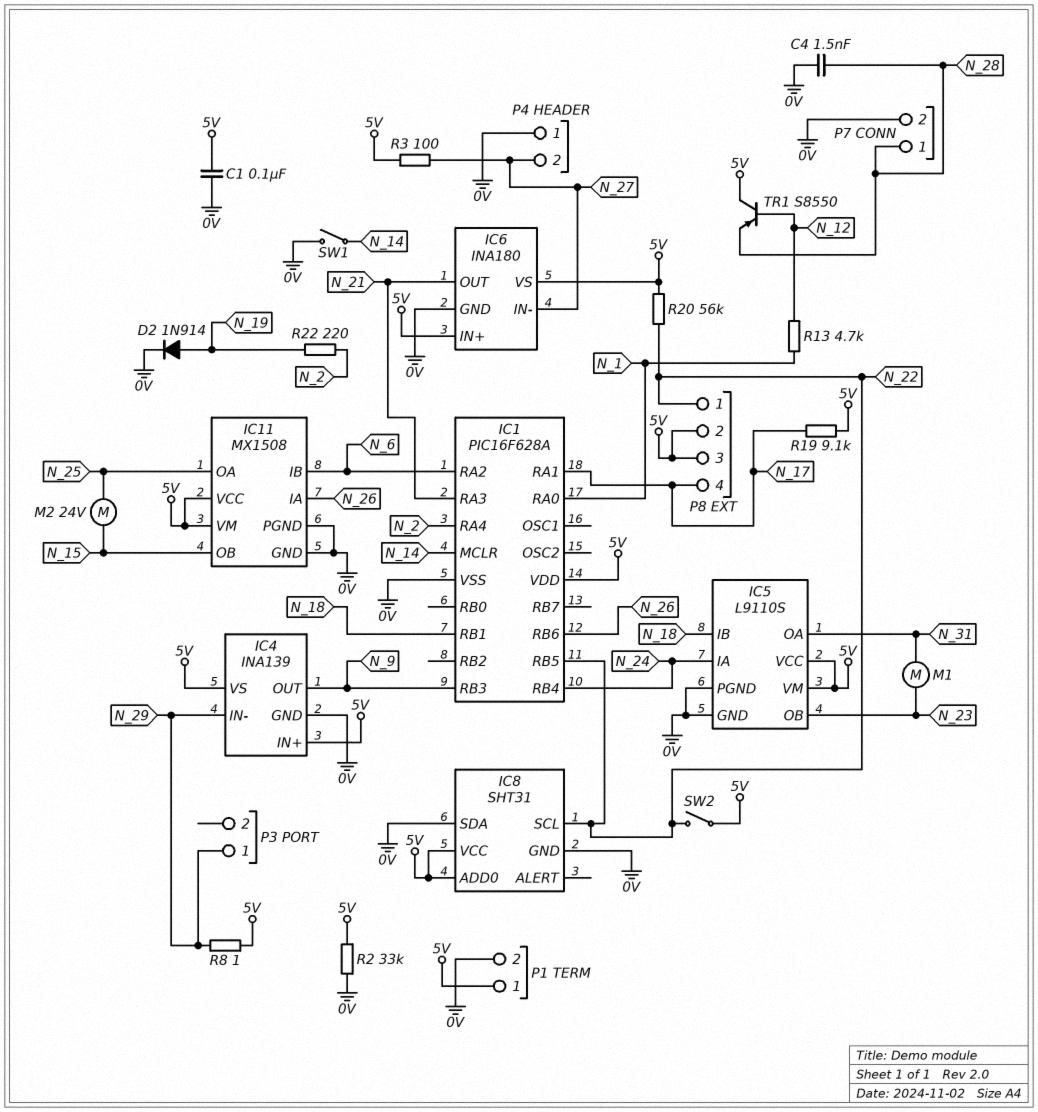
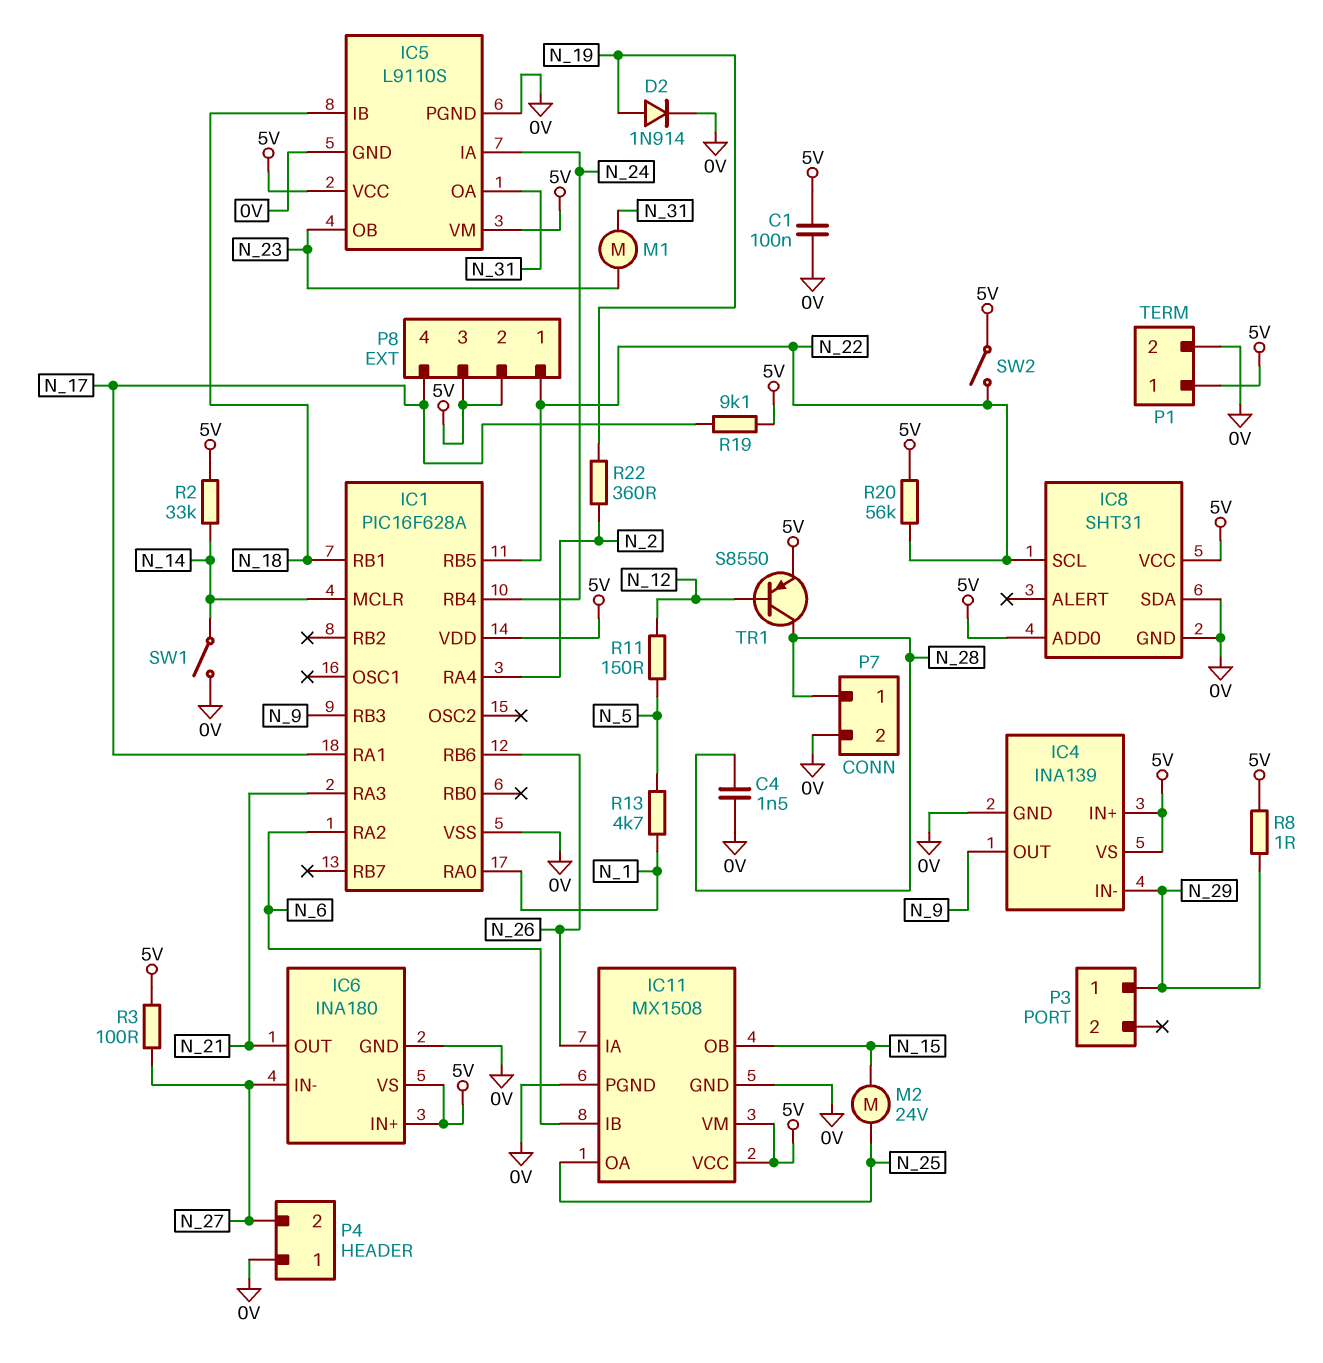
R2: 33k (0V, 5V) -> 33k (5V, N_14)
R11: none -> 150 (N_5, N_12)
R13: 4.7k (N_1, N_12) -> 4.7k (N_1, N_5)
R22: 220 (N_2, N_19) -> 360 (N_2, N_19)
TR1: PNP S8550 (B N_12, C 5V, E N_28) -> PNP S8550 (B N_12, C N_28, E 5V)

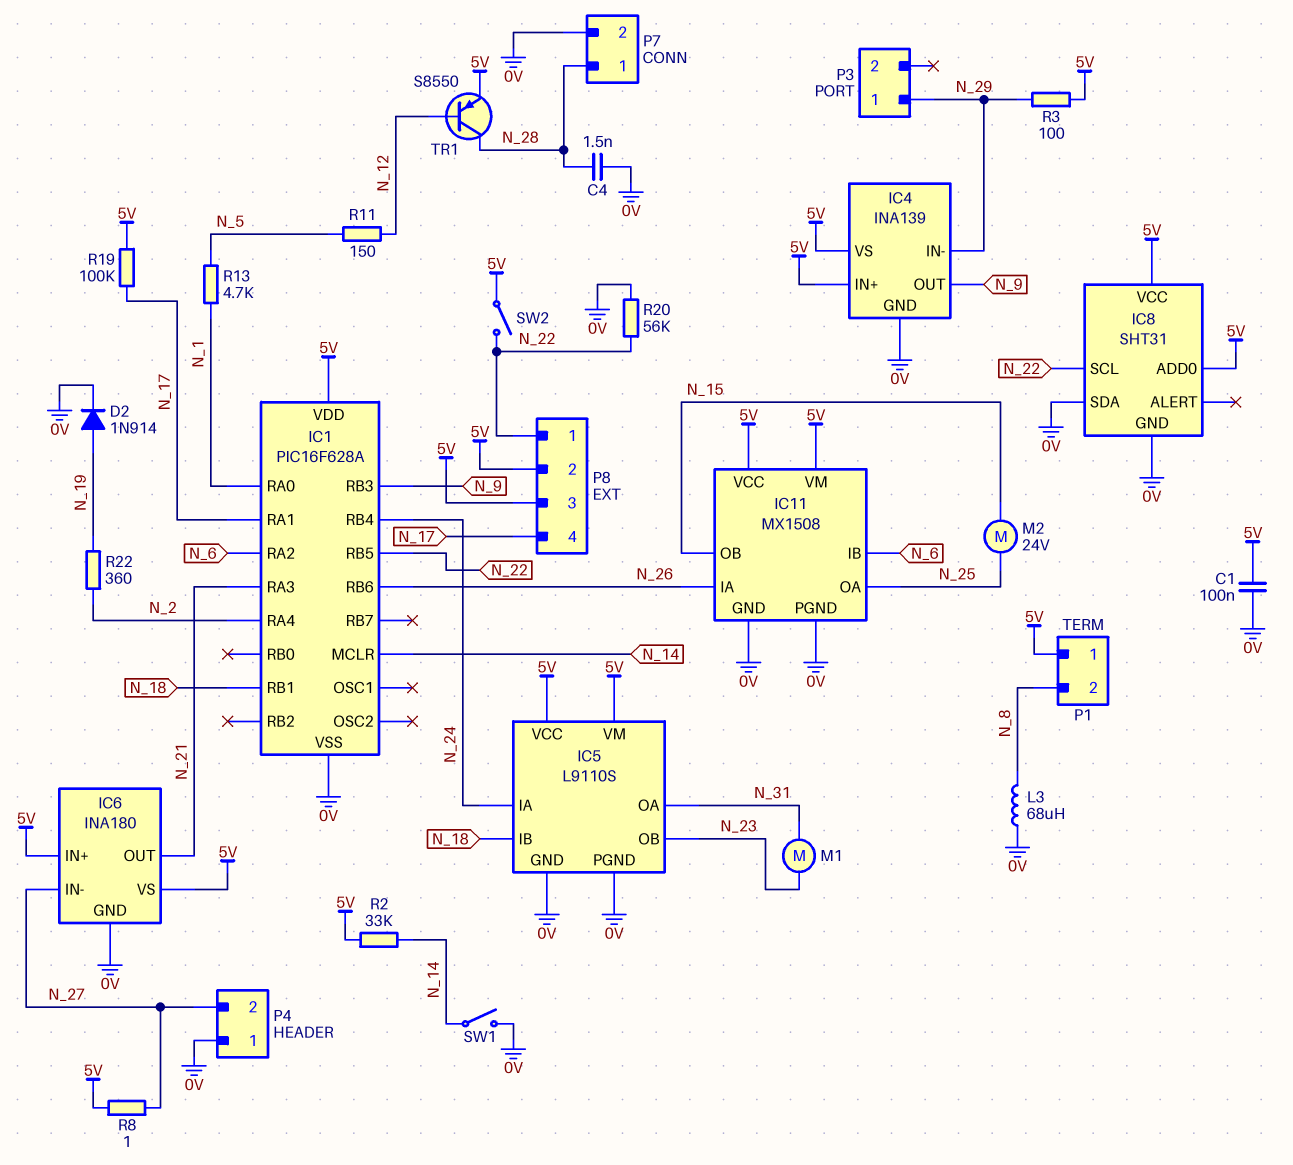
L3: none -> 68uH (0V, N_8)
P1 pin 2: 0V -> N_8
R3: 100 (5V, N_27) -> 100 (5V, N_29)
R8: 1 (5V, N_29) -> 1 (5V, N_27)
R19: 9.1k (5V, N_17) -> 100k (5V, N_17)
R20: 56k (5V, N_22) -> 56k (0V, N_22)

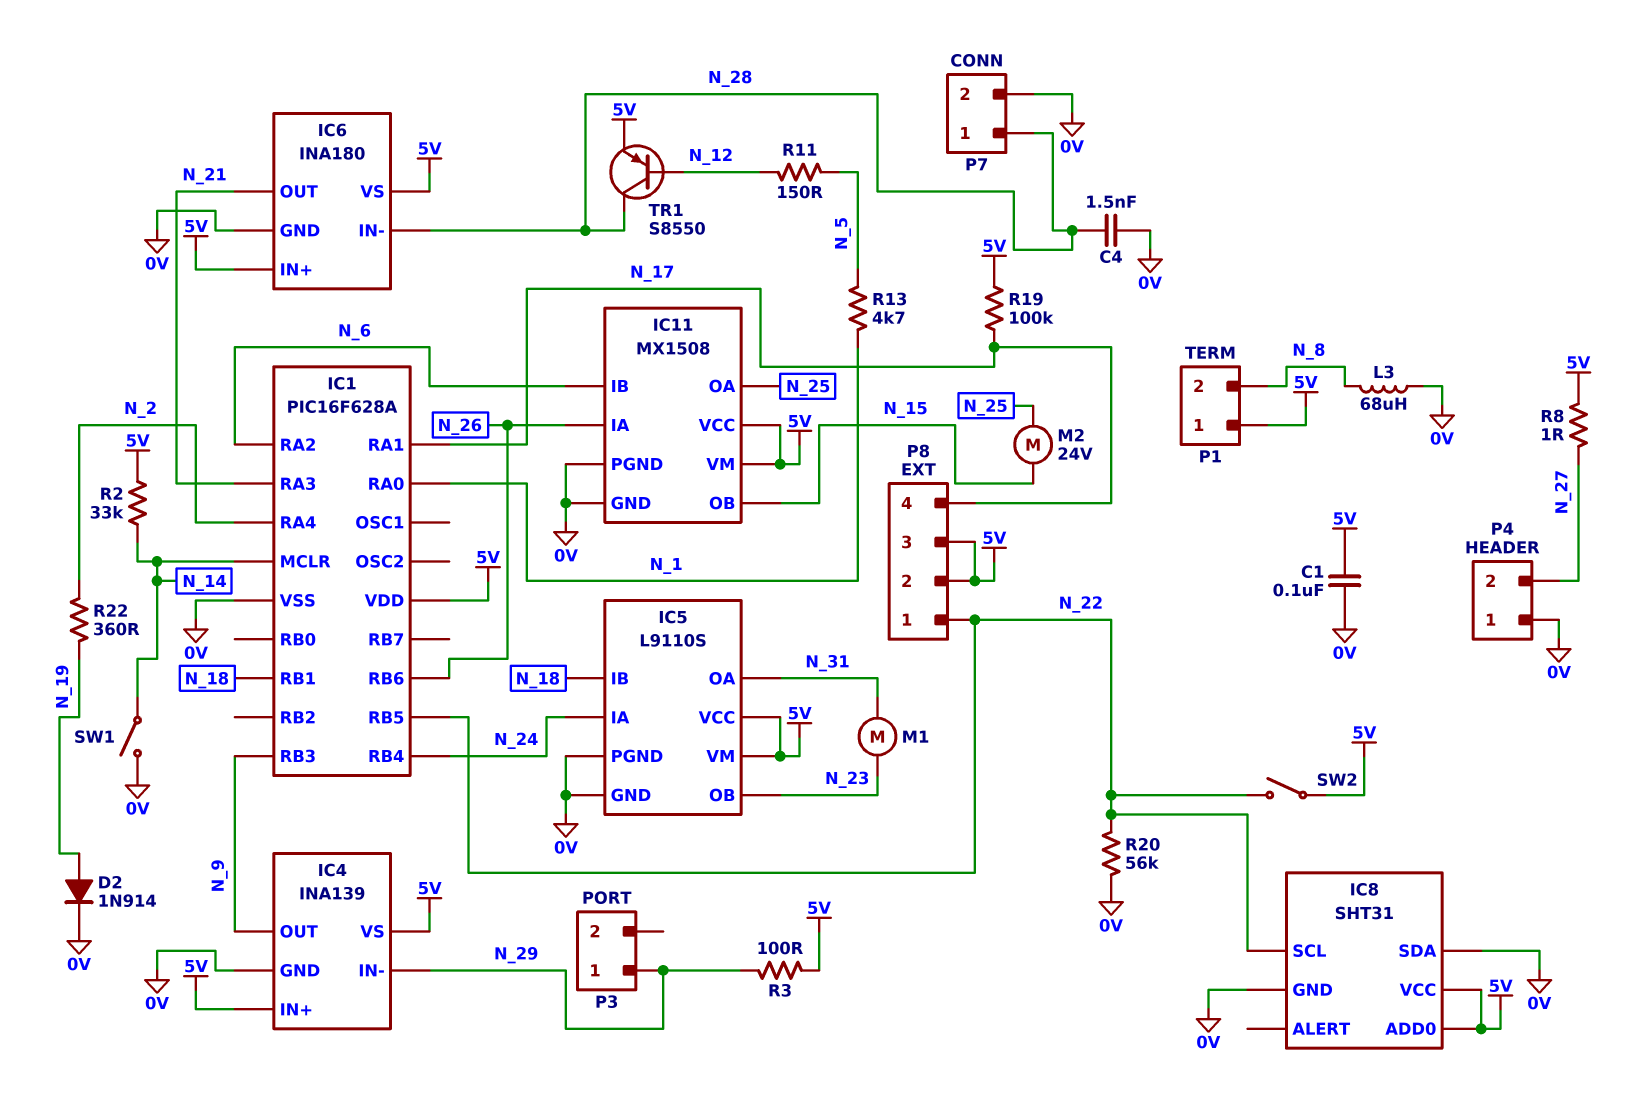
IC6 pin IN-: N_27 -> N_28

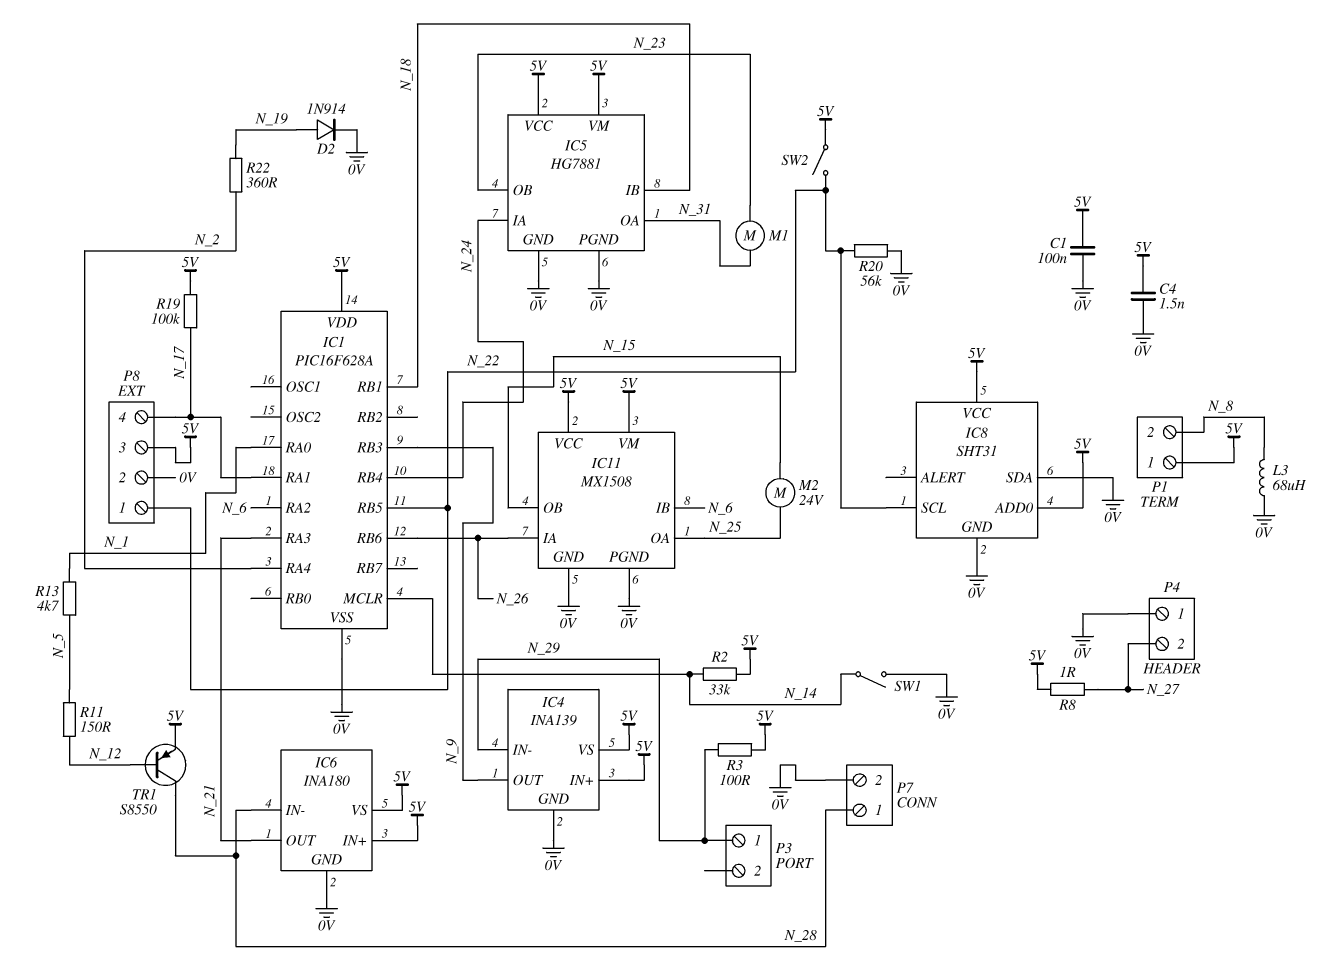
C4: 1.5nF (0V, N_28) -> 1.5nF (0V, 5V)
IC5: L9110S -> HG7881
P8 pin 2: 5V -> 0V

